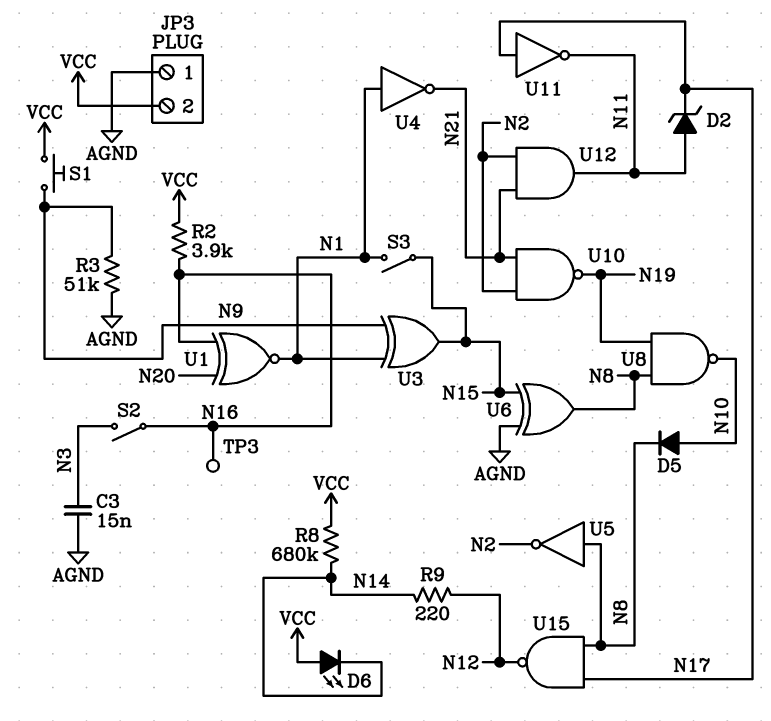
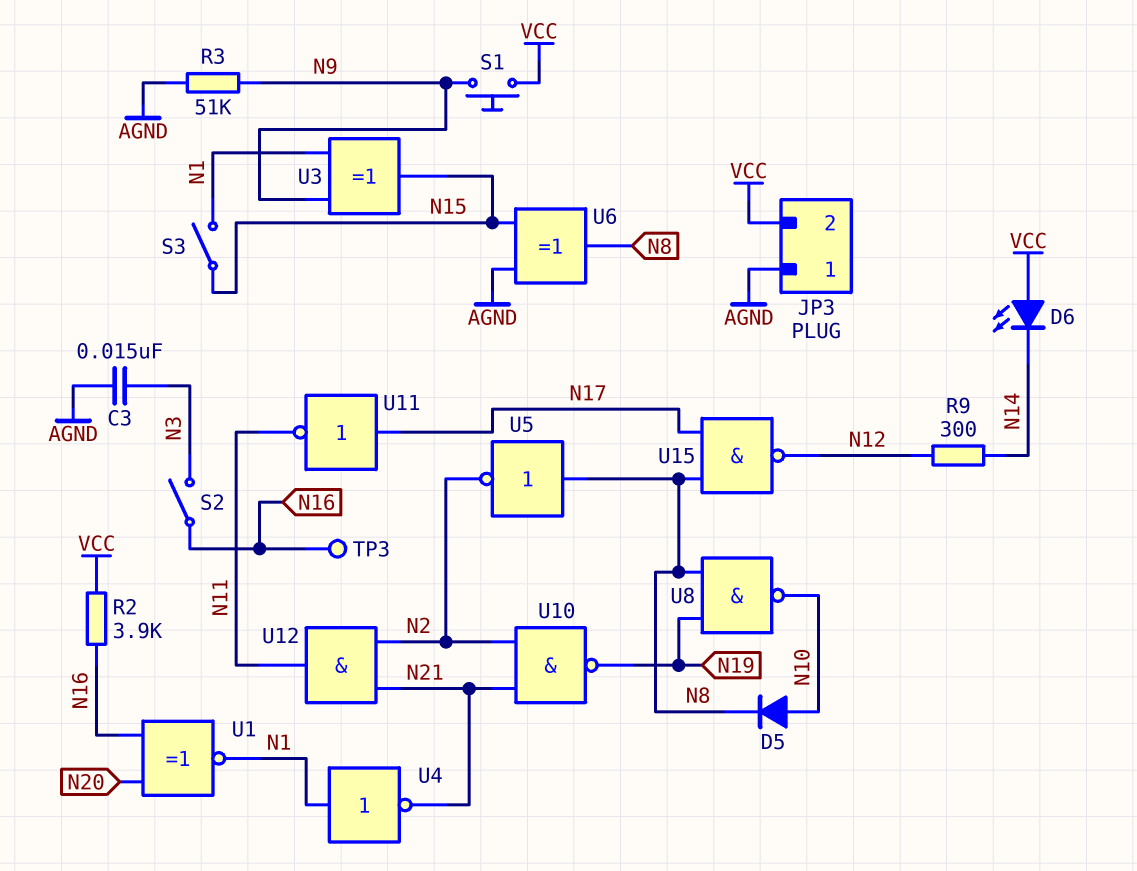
D2: zener (A N11, K N17) -> none
R8: 680k (N14, VCC) -> none
R9: 220 (N12, N14) -> 300 (N12, N14)

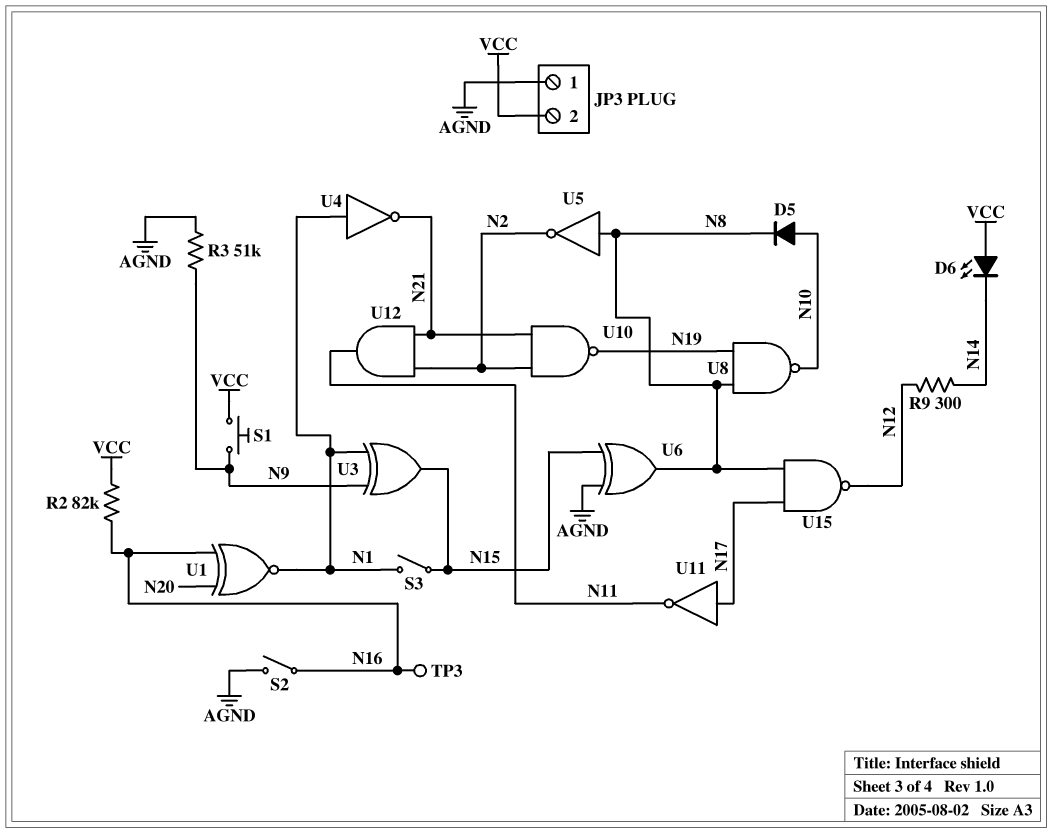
C3: 15nF (AGND, N3) -> none
R2: 3.9k (N16, VCC) -> 82k (N16, VCC)
S2: switch (N3, N16) -> switch (AGND, N16)

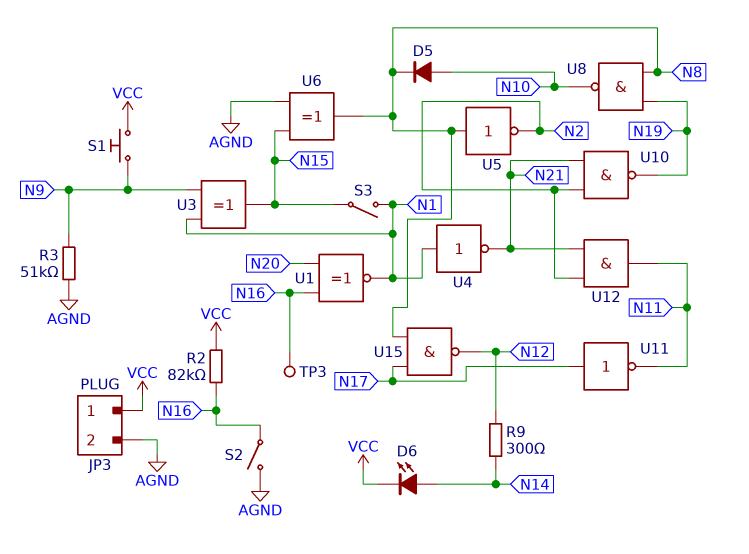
D6: LED (A VCC, K N14) -> LED (A N14, K VCC)
JP3 pin 1: AGND -> VCC
JP3 pin 2: VCC -> AGND

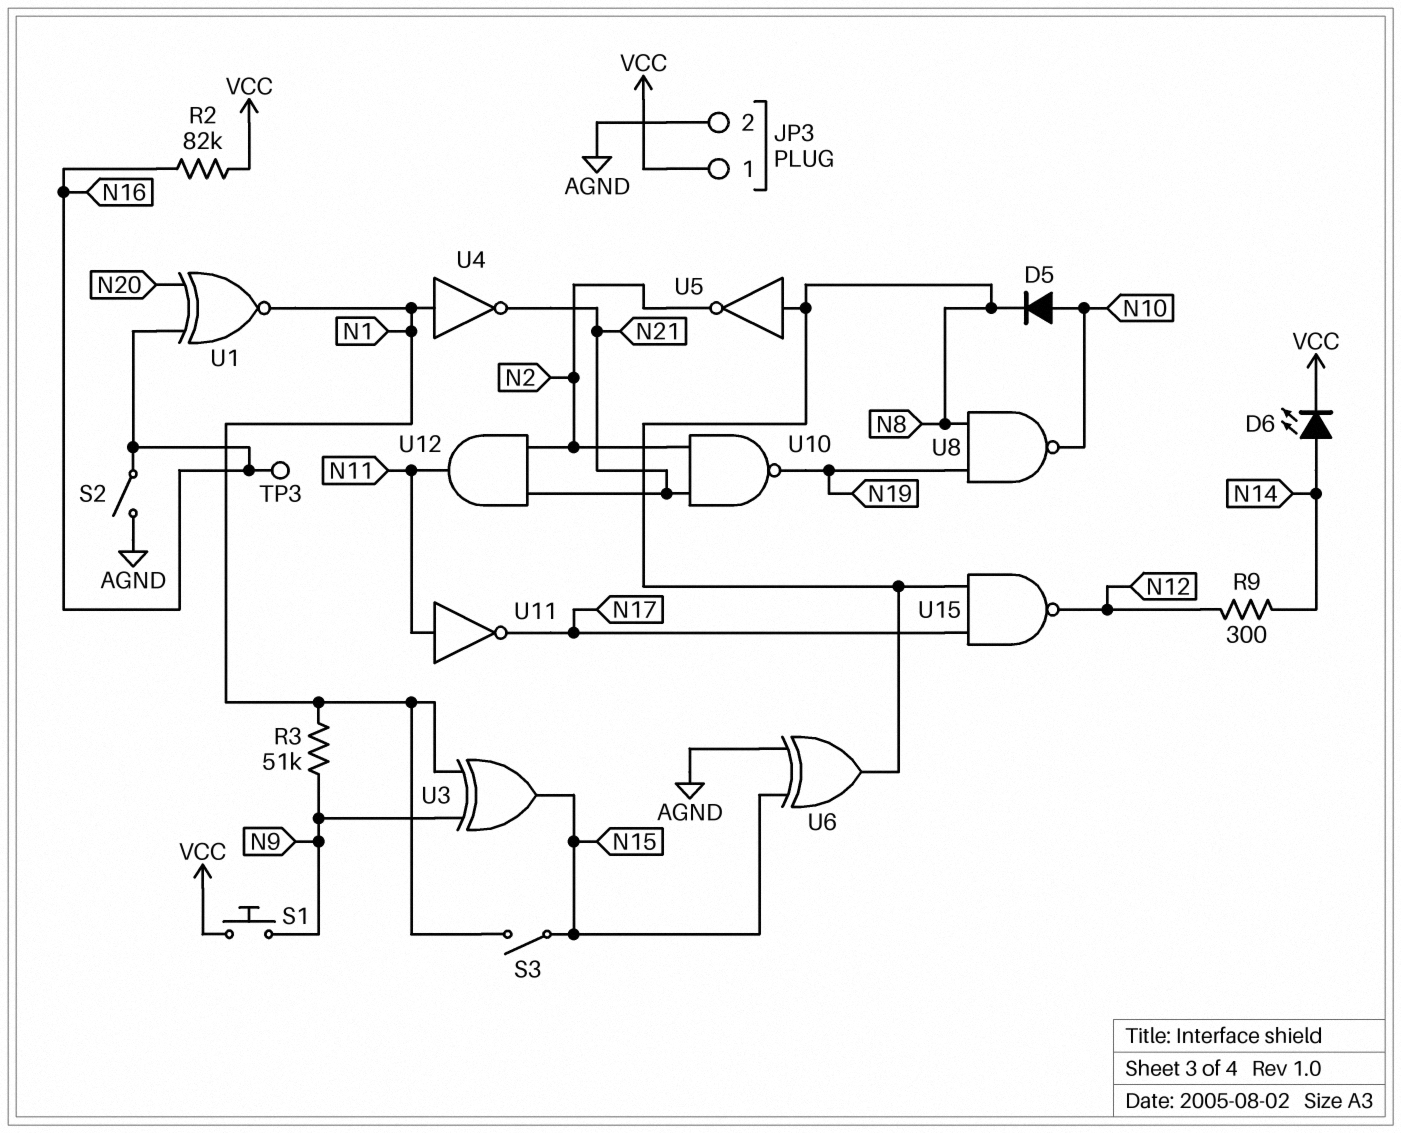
R3: 51k (AGND, N9) -> 51k (N1, N9)
U11: NOT (in N17, out N11) -> NOT (in N11, out N17)

